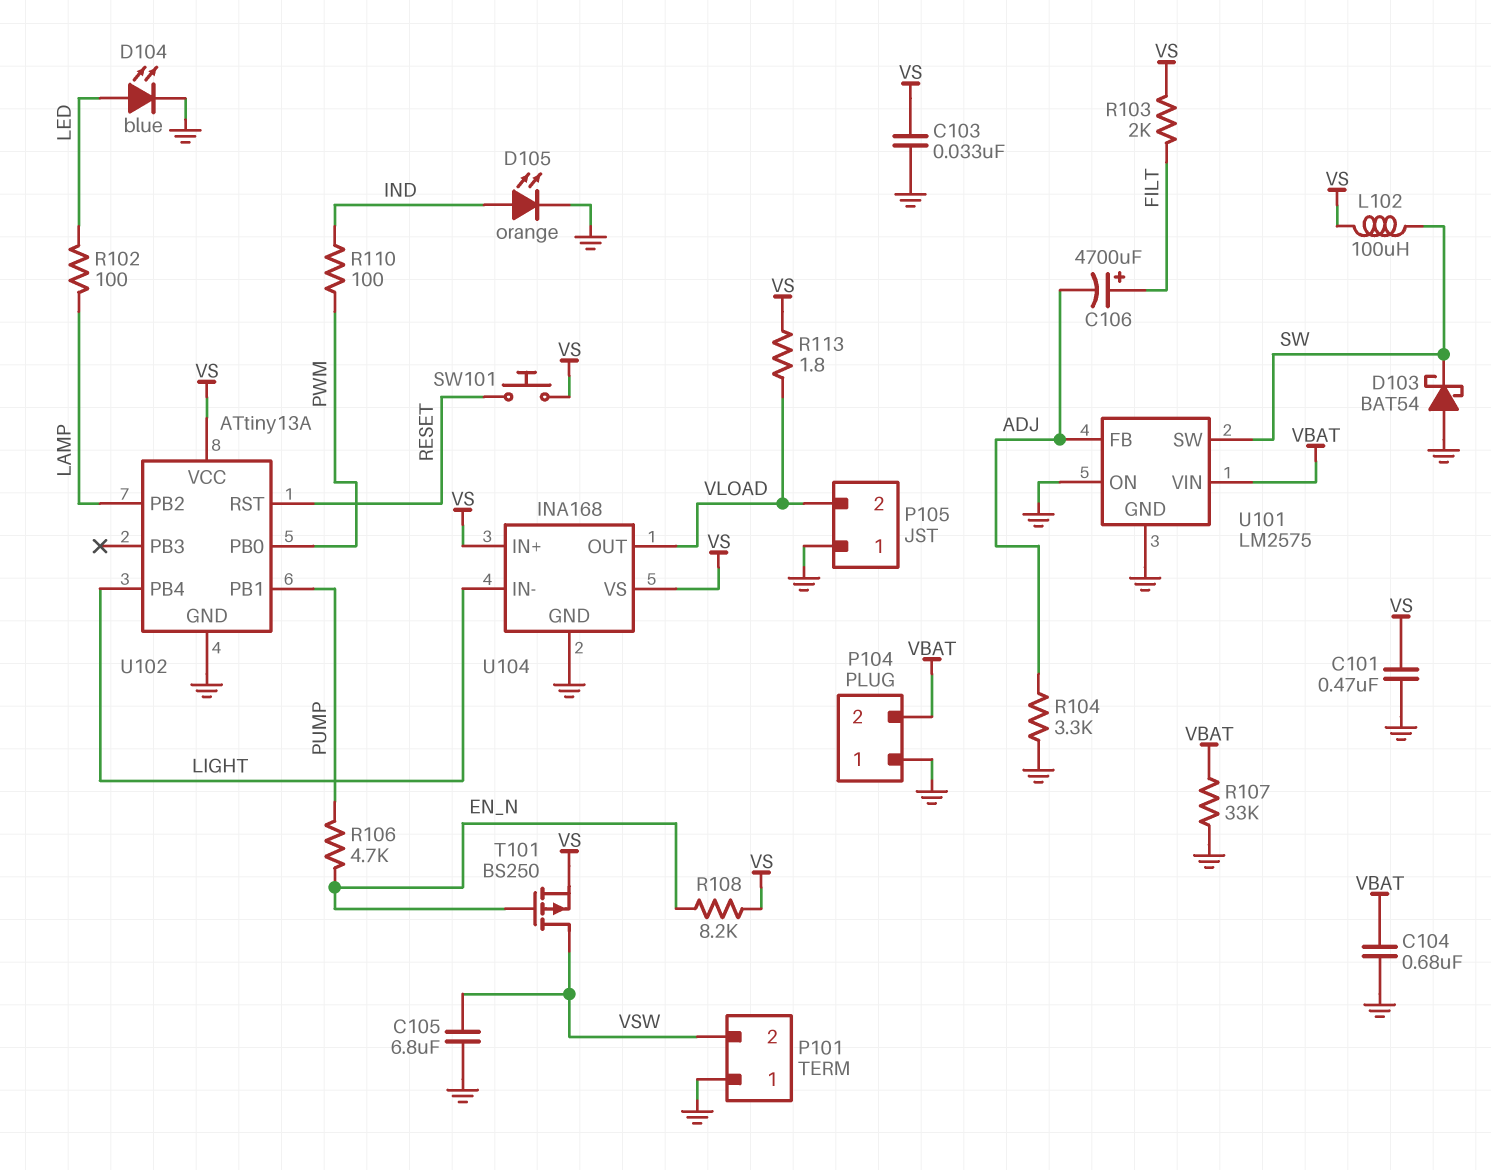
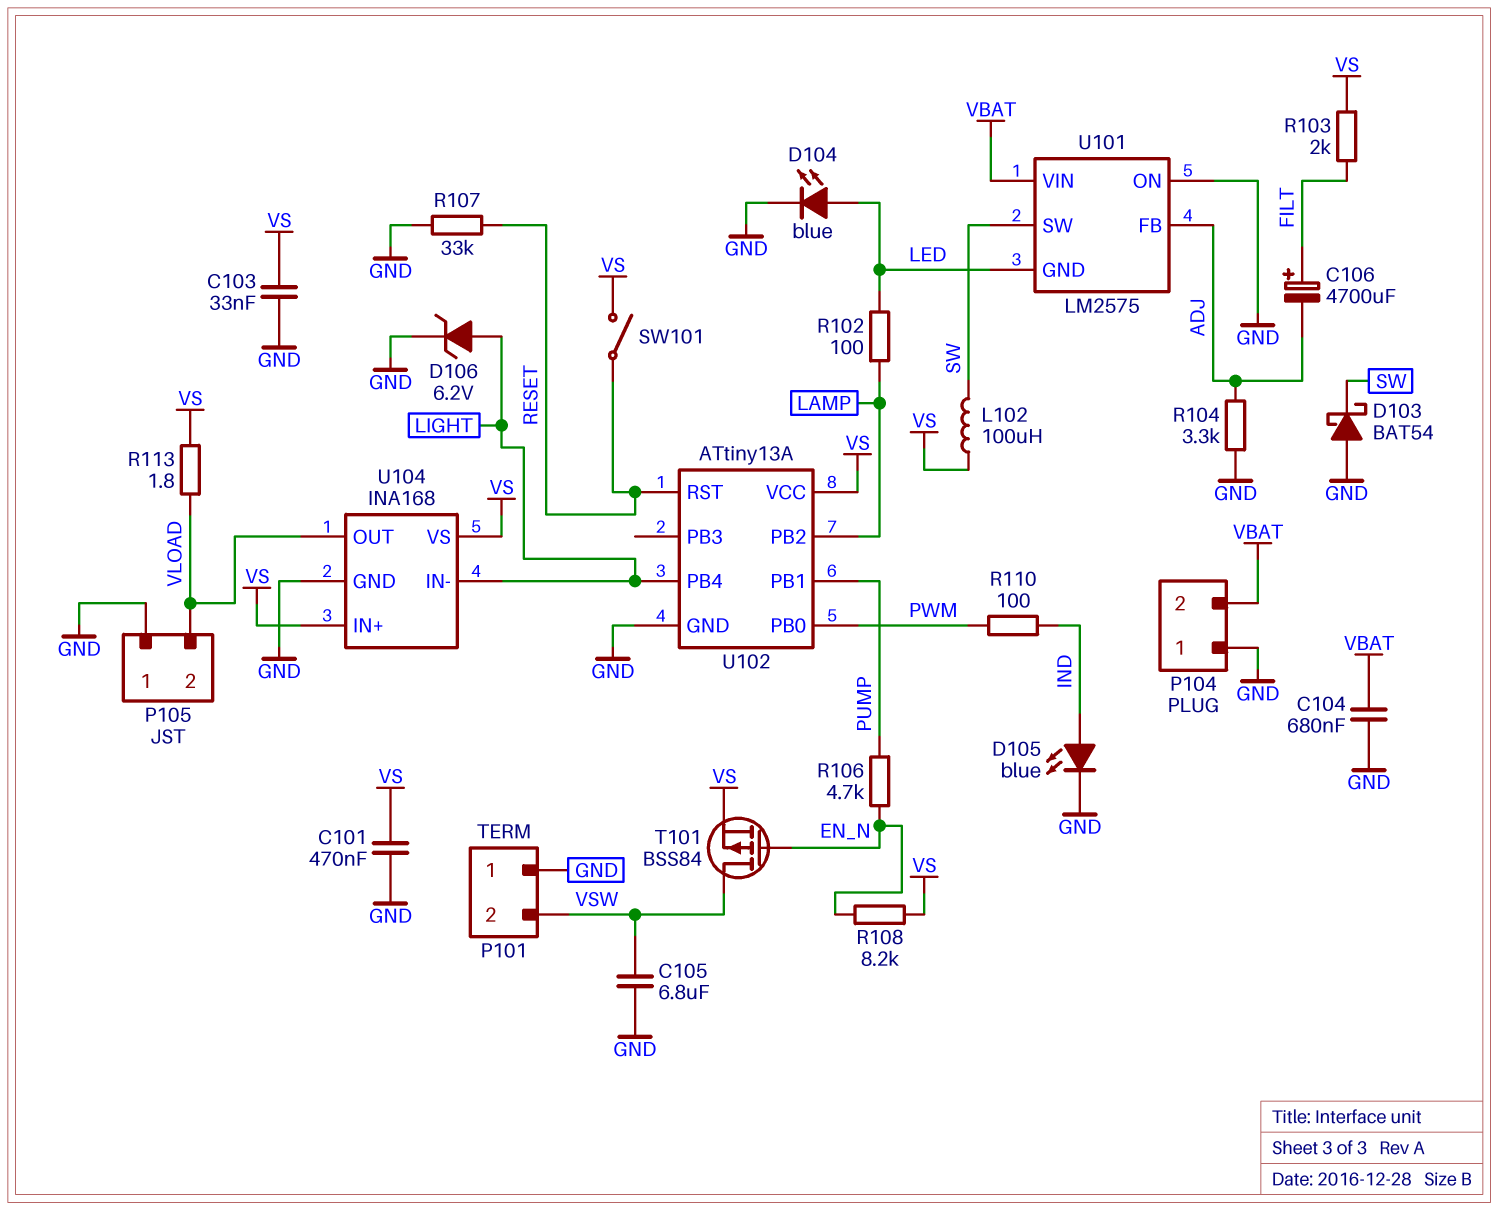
D105: LED orange (A IND, K GND) -> LED blue (A IND, K GND)
D106: none -> zener 6.2V (A LIGHT, K GND)
R107: 33k (GND, VBAT) -> 33k (GND, RESET)
SW101: button (RESET, VS) -> switch (RESET, VS)
T101: PMOS BS250 (G EN_N, D VSW, S VS) -> PMOS BSS84 (G EN_N, D VSW, S VS)
U101 pin GND: GND -> LED

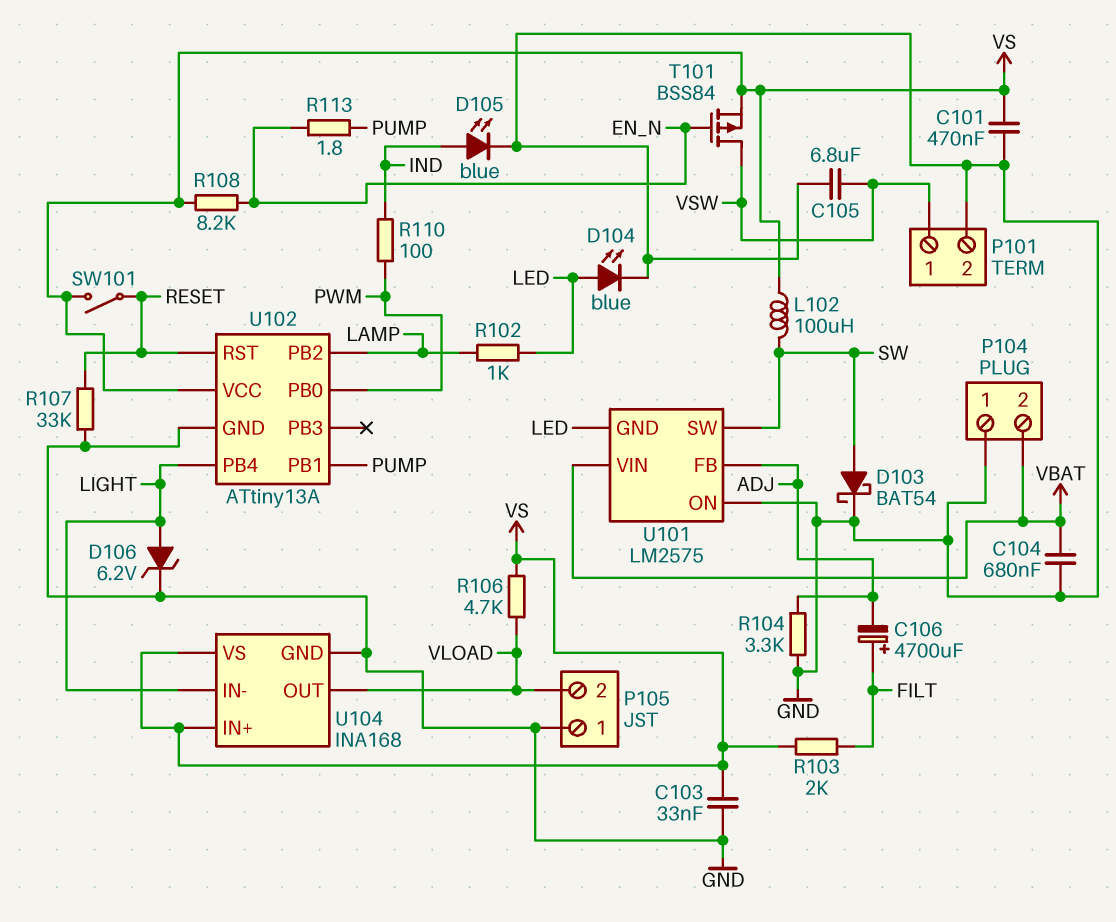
D103: schottky BAT54 (A GND, K SW) -> schottky BAT54 (A SW, K GND)
P101 pin 1: GND -> VSW
P101 pin 2: VSW -> GND
R102: 100 (LAMP, LED) -> 1k (LAMP, LED)
R106: 4.7k (EN_N, PUMP) -> 4.7k (VLOAD, VS)
R113: 1.8 (VLOAD, VS) -> 1.8 (EN_N, PUMP)

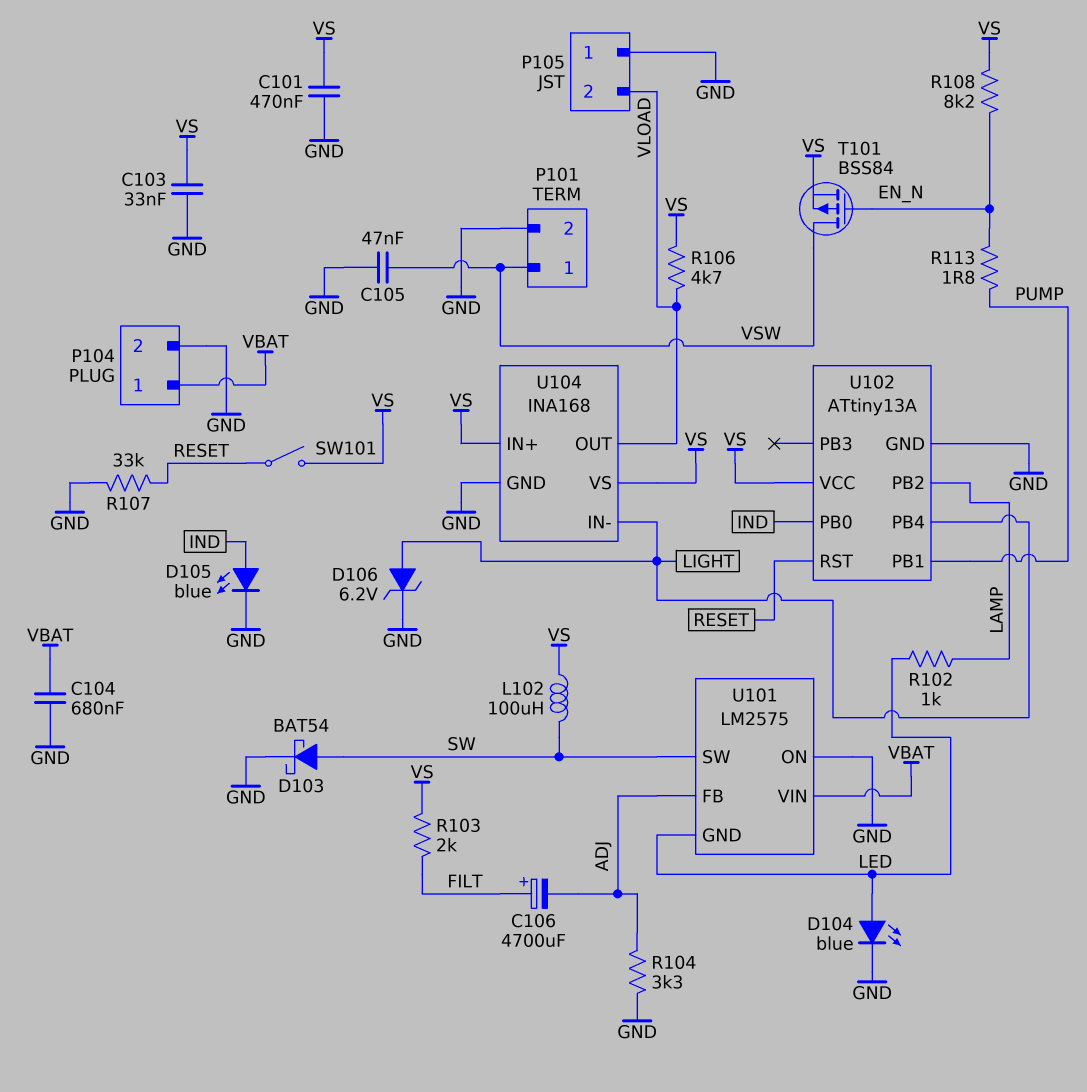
C105: 6.8uF (GND, VSW) -> 47nF (GND, VSW)
P104 pin 1: GND -> VBAT
P104 pin 2: VBAT -> GND
R110: 100 (IND, PWM) -> none
U102 pin PB0: PWM -> IND

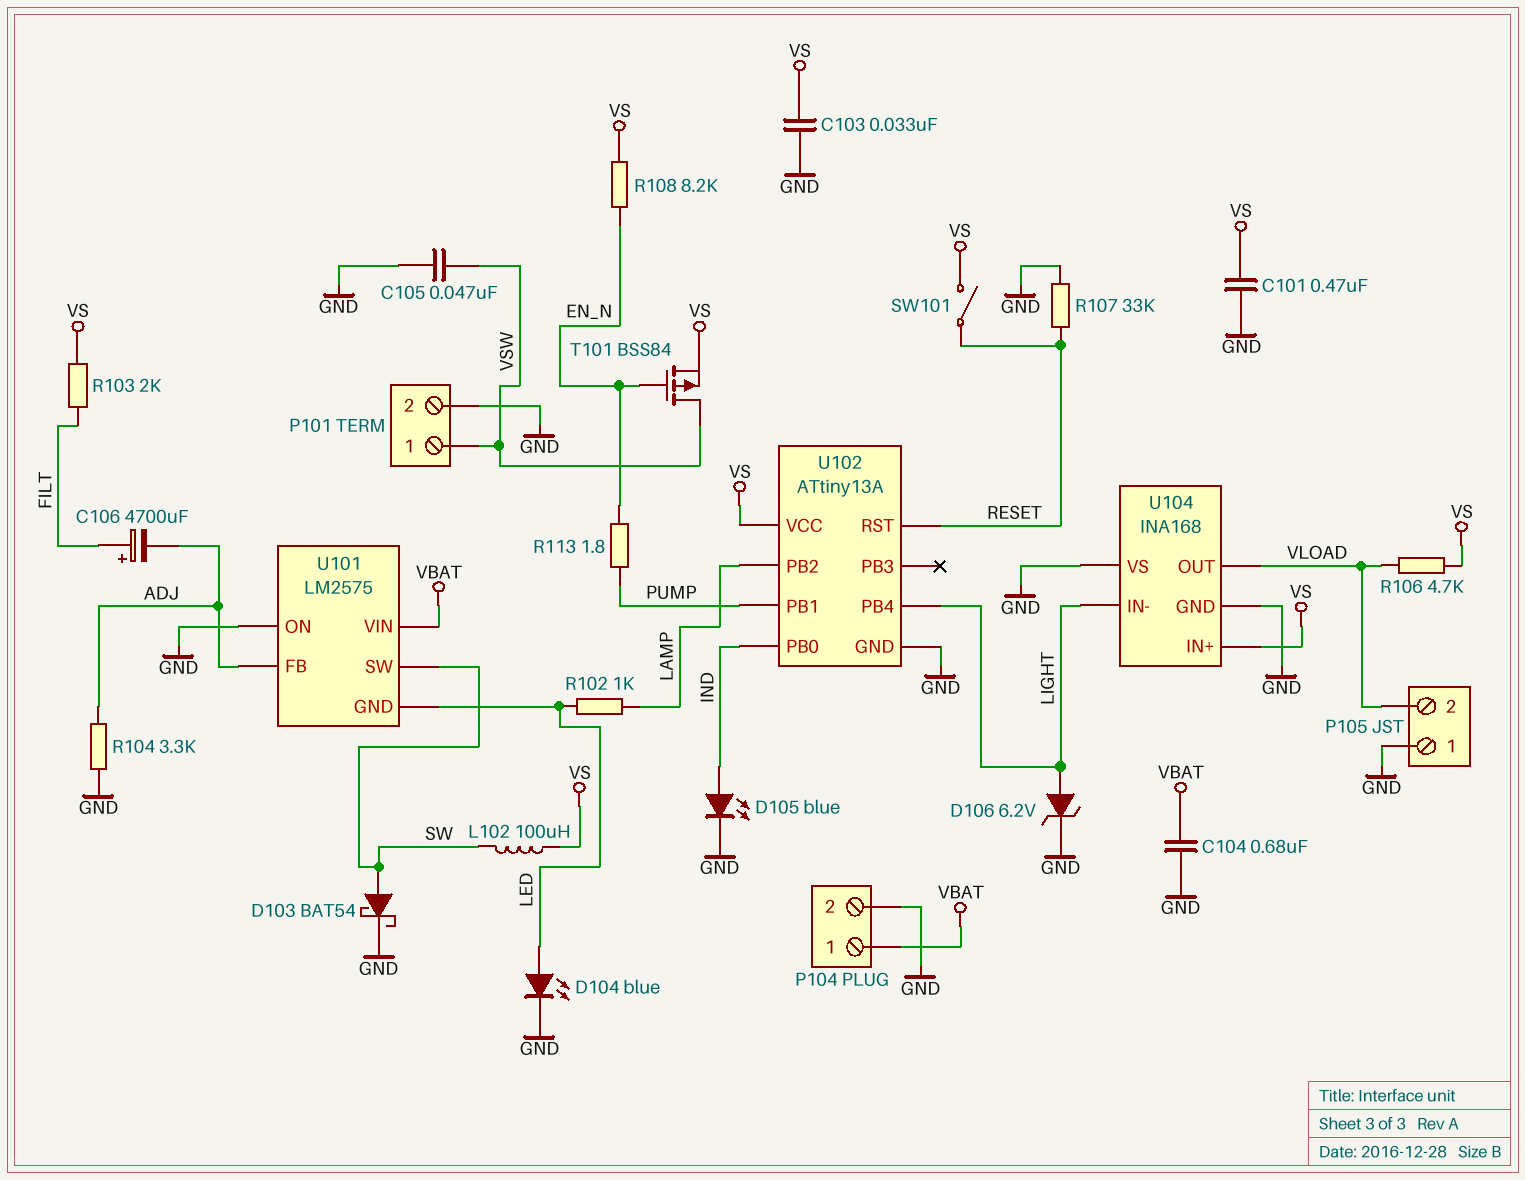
U104 pin VS: VS -> GND

